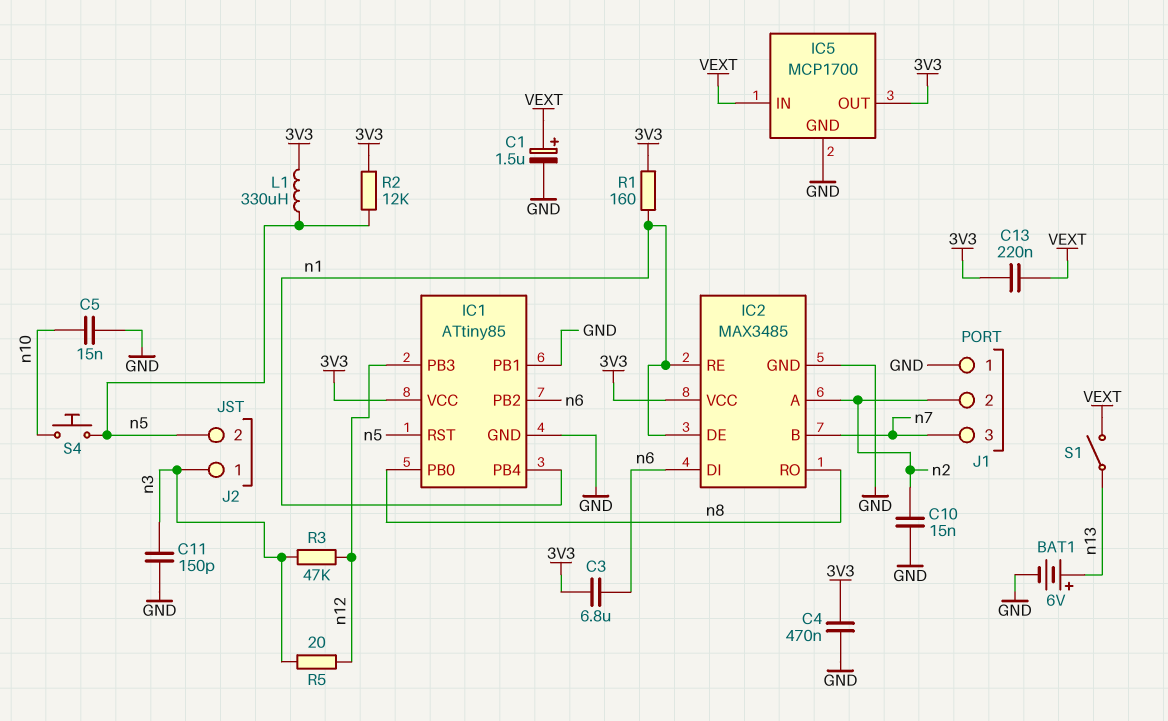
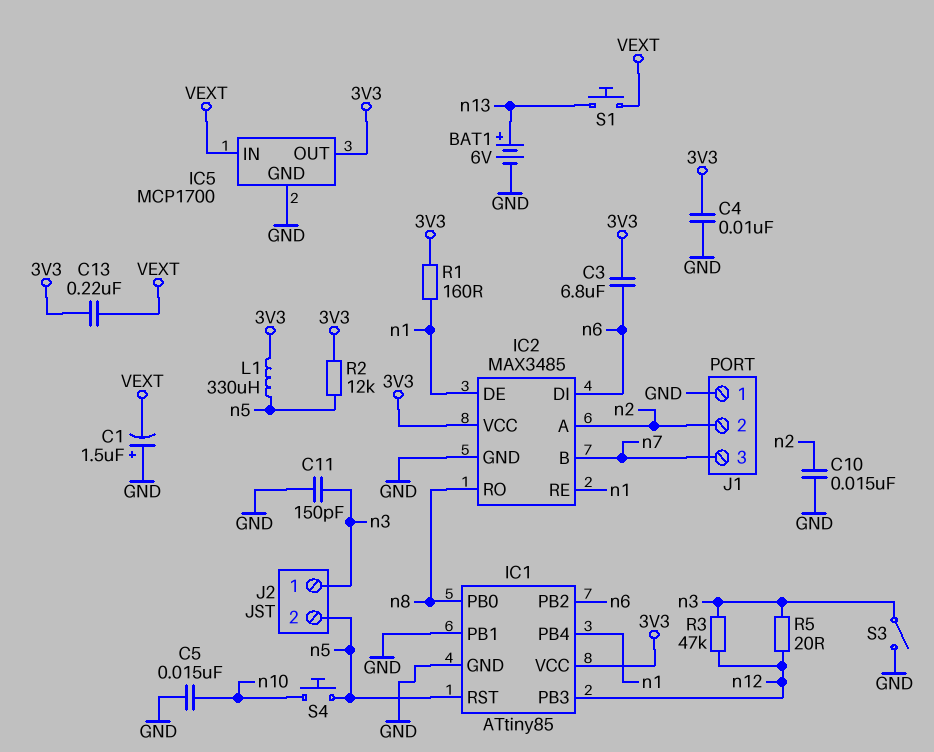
C1: 1.5uF (plus VEXT, minus GND) -> 1.5uF (plus GND, minus VEXT)
C4: 470nF (3V3, GND) -> 10nF (3V3, GND)
S1: switch (VEXT, n13) -> button (VEXT, n13)
S3: none -> switch (GND, n3)

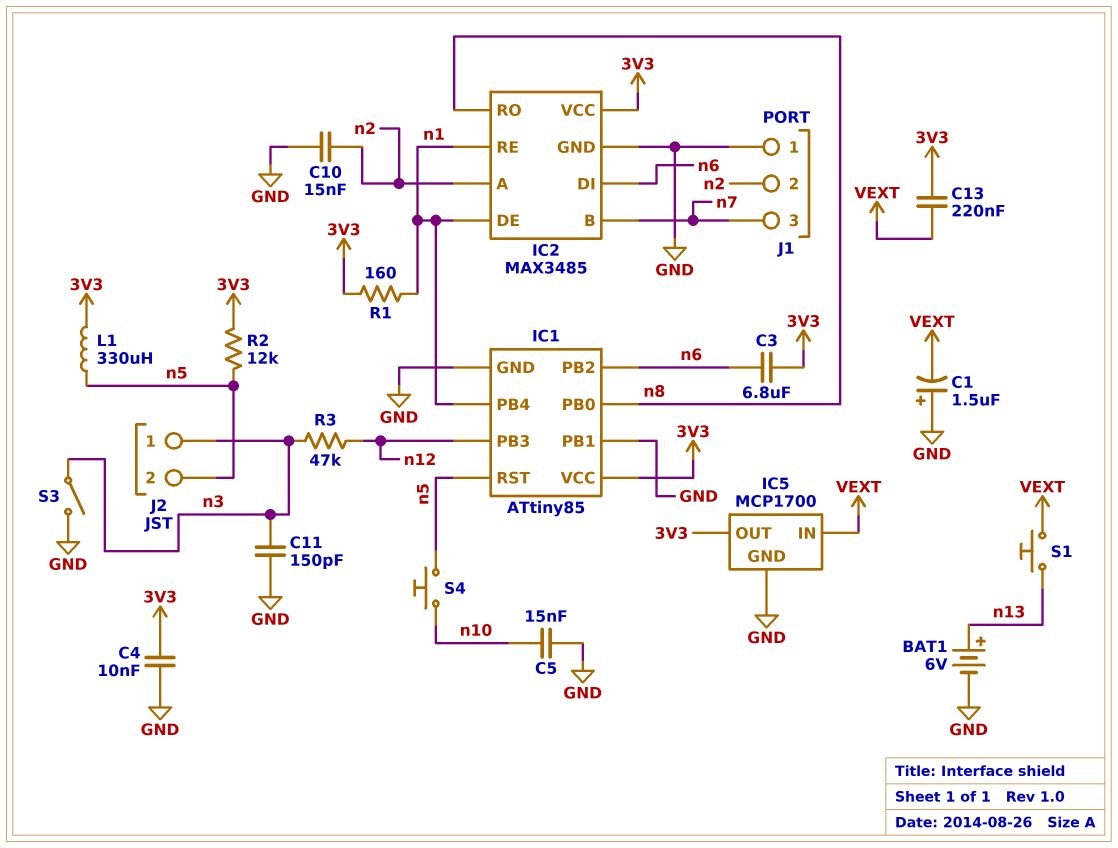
R5: 20 (n3, n12) -> none

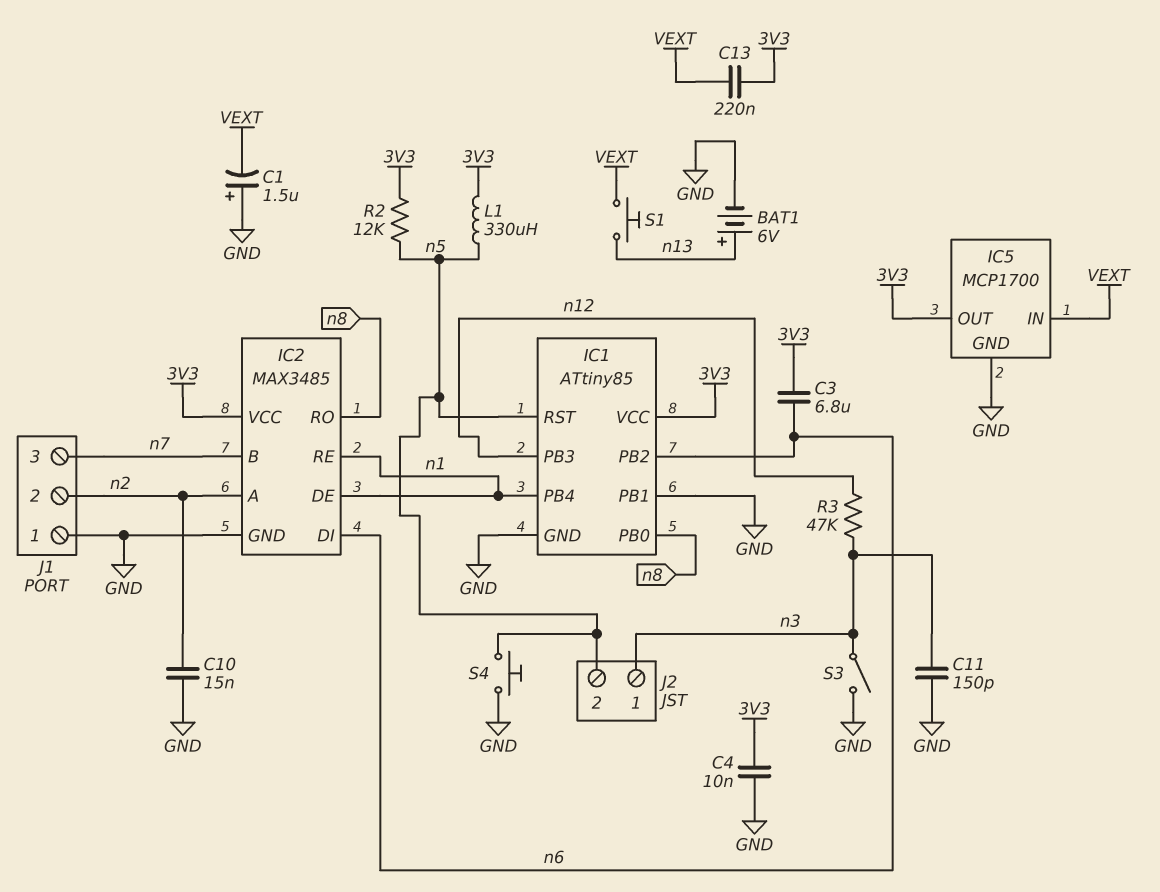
C5: 15nF (GND, n10) -> none
R1: 160 (3V3, n1) -> none
S4: button (n5, n10) -> button (GND, n5)

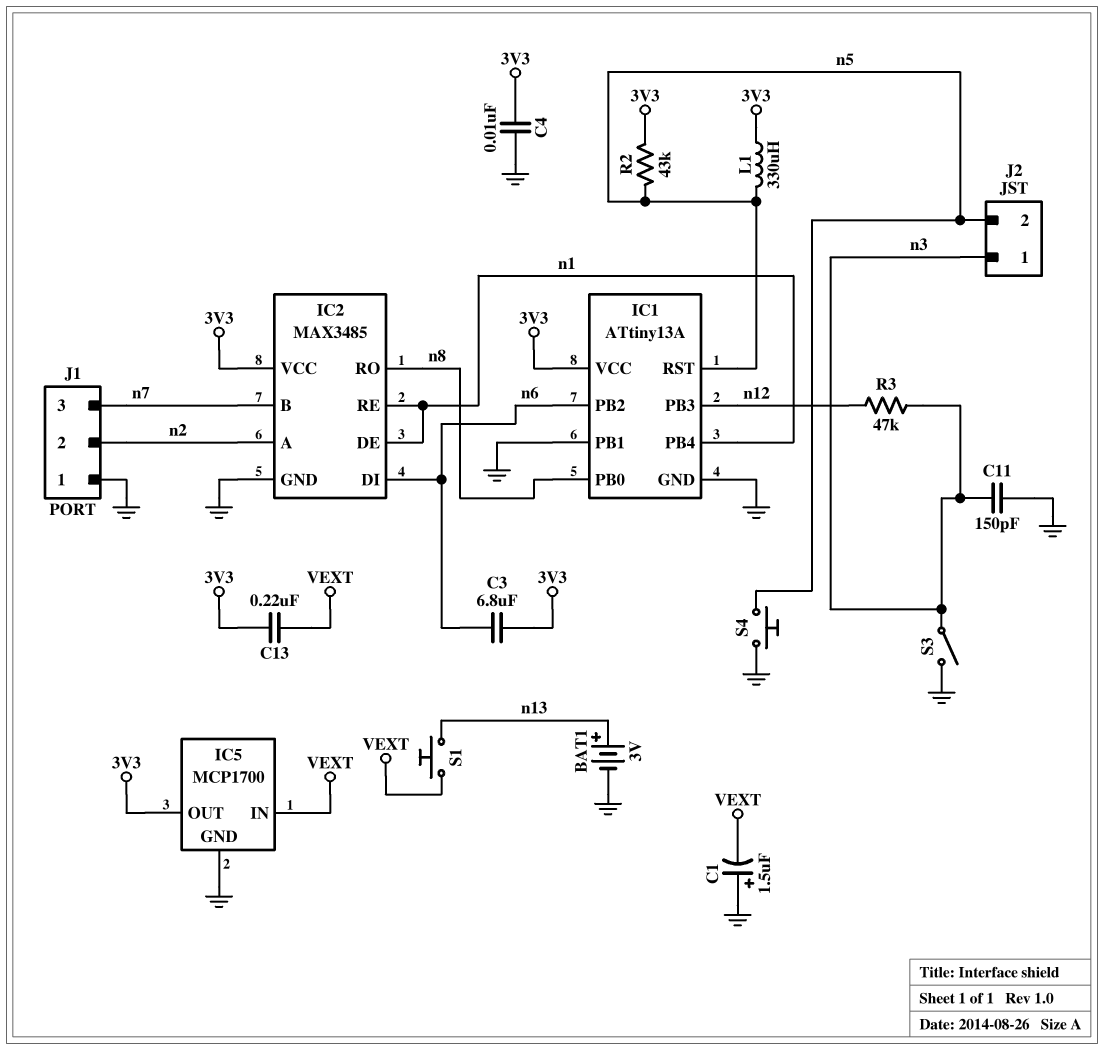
BAT1: 6V (plus n13, minus GND) -> 3V (plus n13, minus GND)
C10: 15nF (GND, n2) -> none
IC1: ATtiny85 -> ATtiny13A
R2: 12k (3V3, n5) -> 43k (3V3, n5)

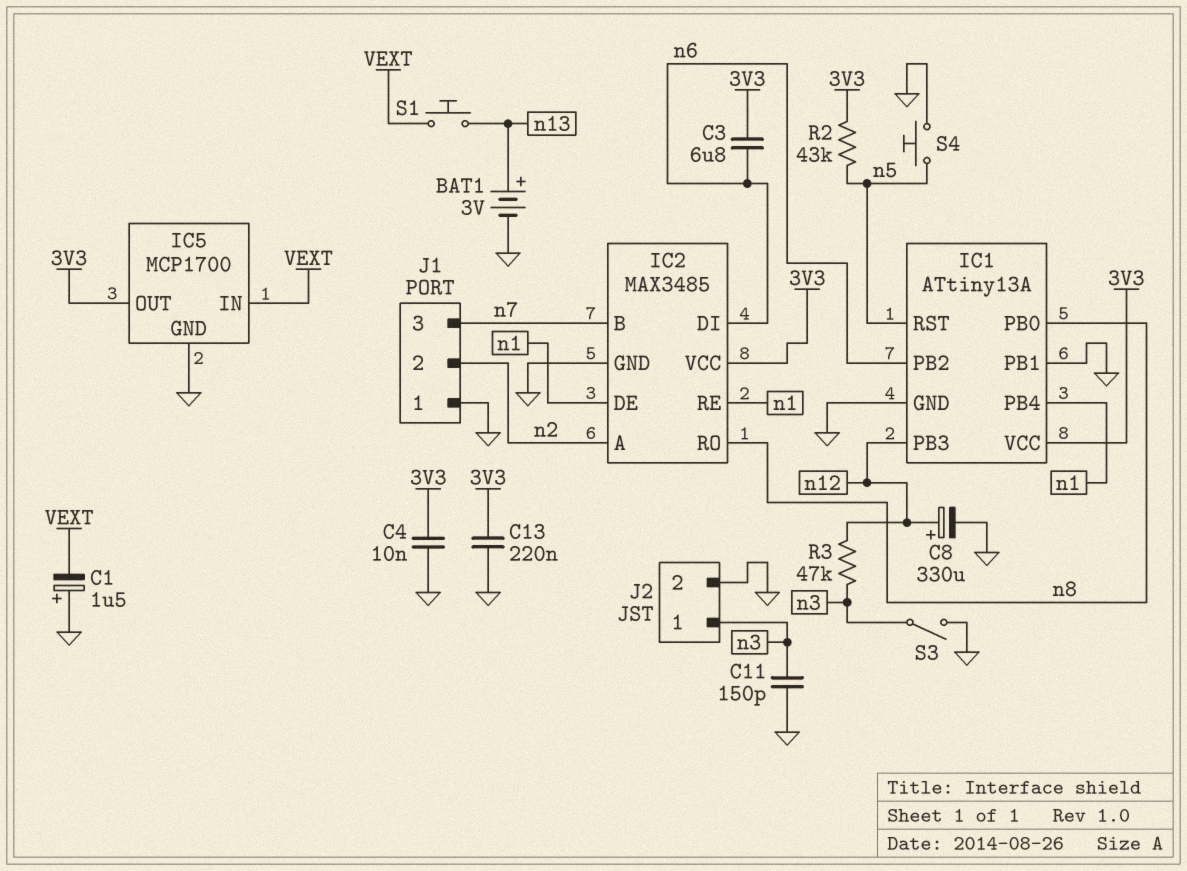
C8: none -> 330uF (plus n12, minus GND)
C13: 220nF (3V3, VEXT) -> 220nF (3V3, GND)
J2 pin 2: n5 -> GND
L1: 330uH (3V3, n5) -> none

